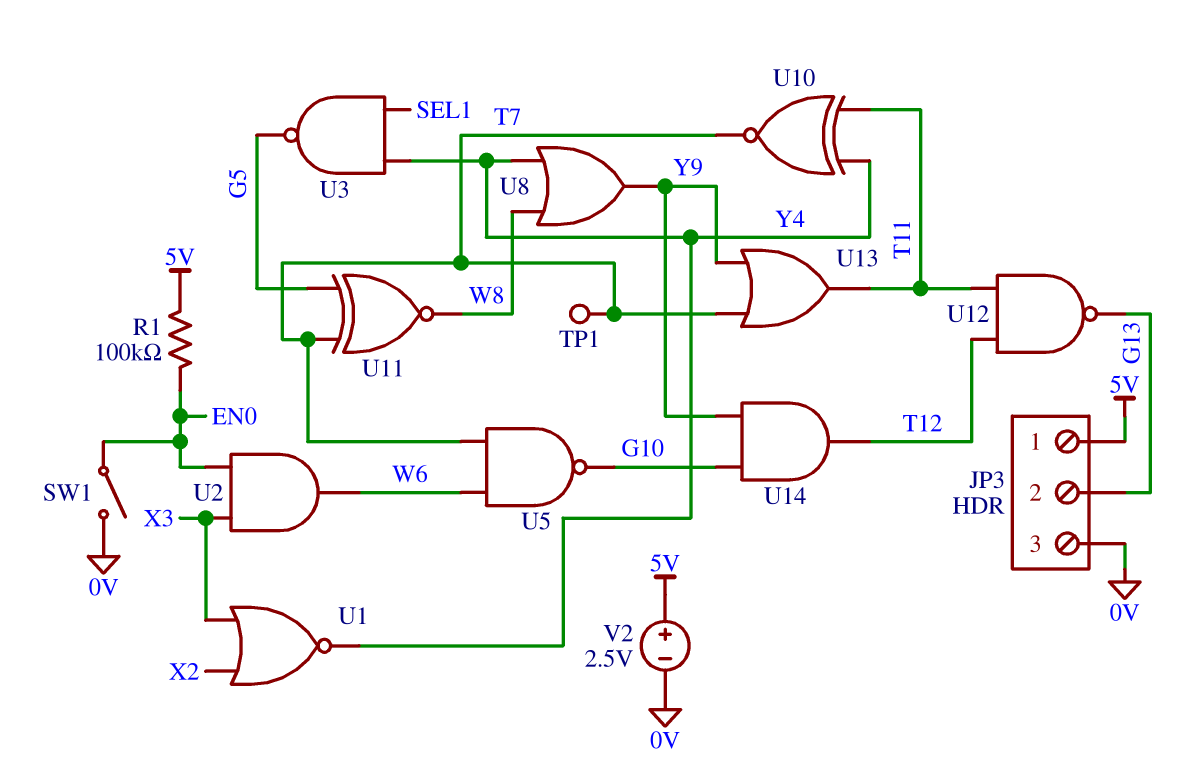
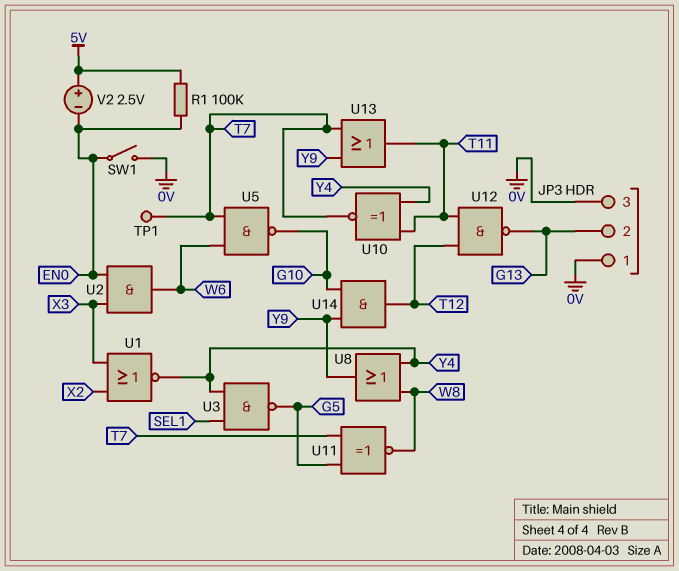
JP3 pin 1: 5V -> 0V
V2: 2.5V (plus 5V, minus 0V) -> 2.5V (plus 5V, minus EN0)

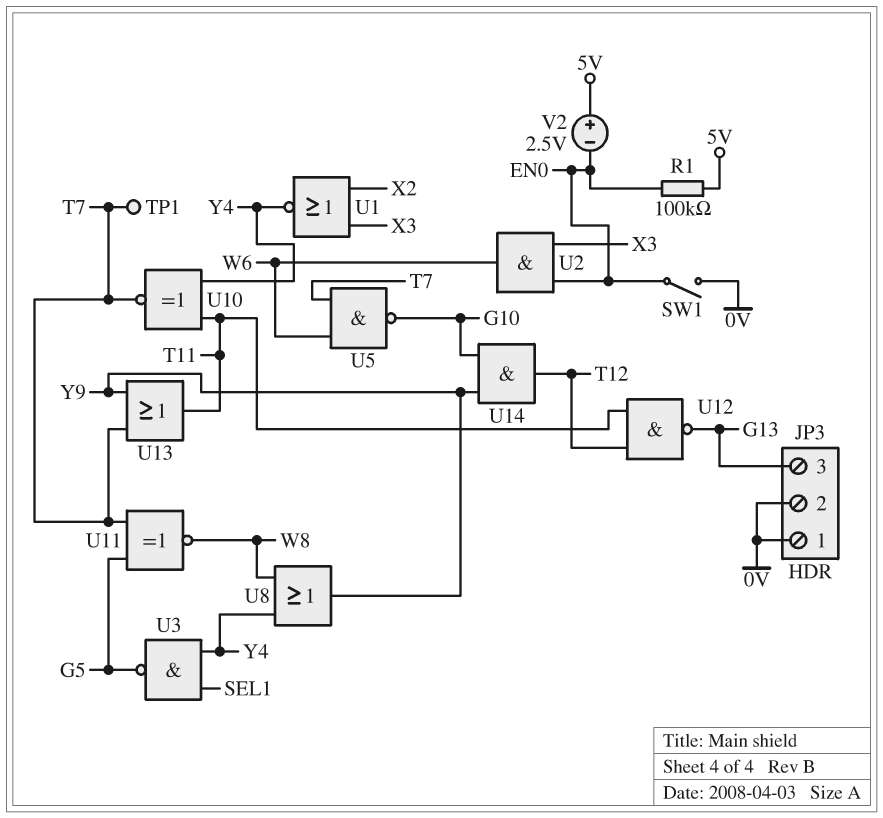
JP3 pin 2: G13 -> 0V
JP3 pin 3: 0V -> G13

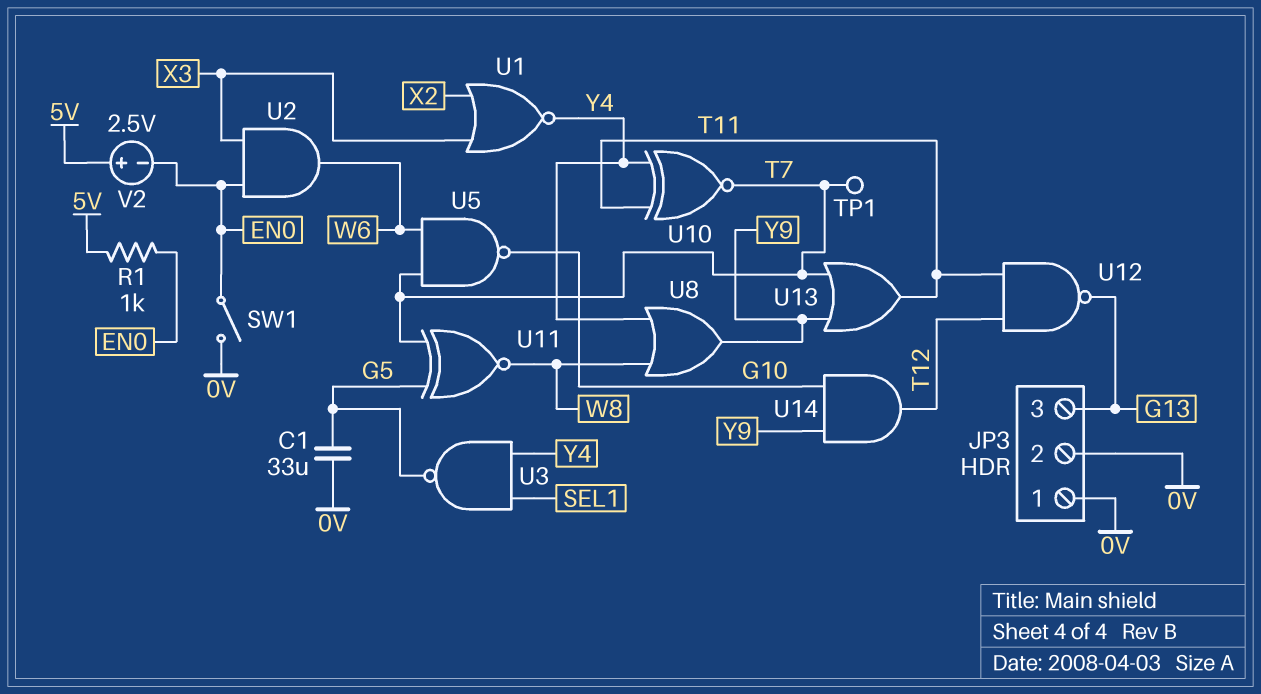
C1: none -> 33uF (0V, G5)
R1: 100k (5V, EN0) -> 1k (5V, EN0)

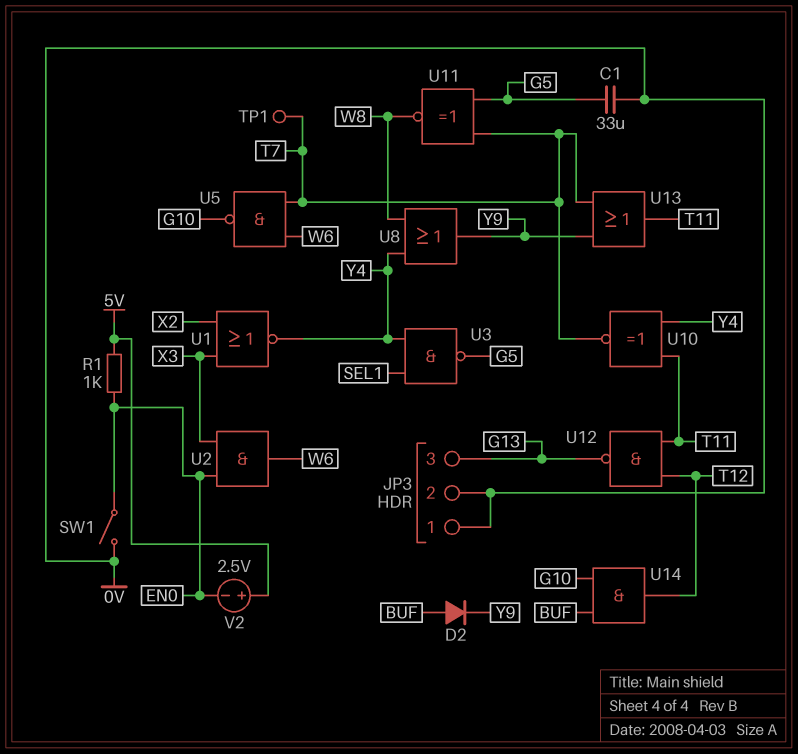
D2: none -> diode (A BUF, K Y9)
U14: AND (in G10, in Y9, out T12) -> AND (in BUF, in G10, out T12)

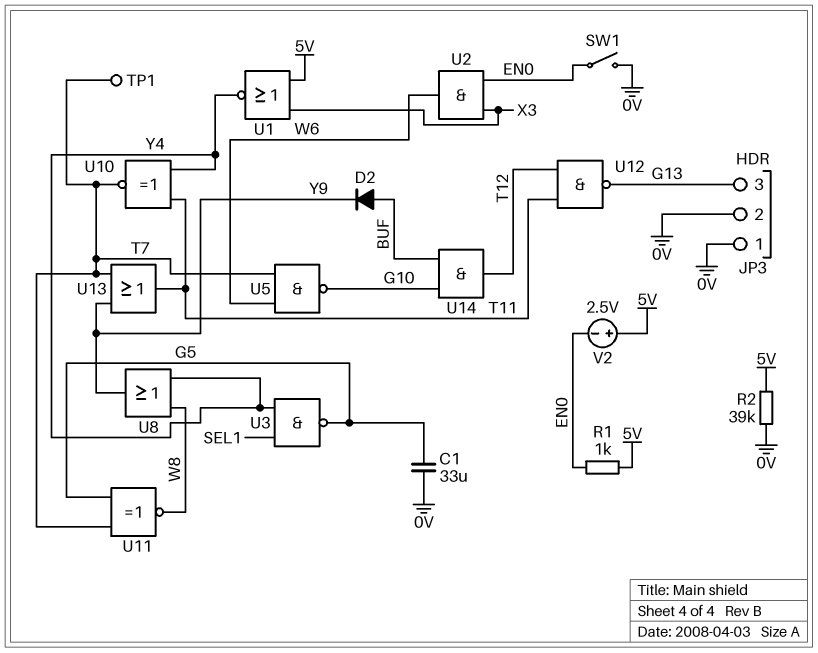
R2: none -> 39k (0V, 5V)
U1: NOR (in X2, in X3, out Y4) -> NOR (in 5V, in X3, out Y4)

